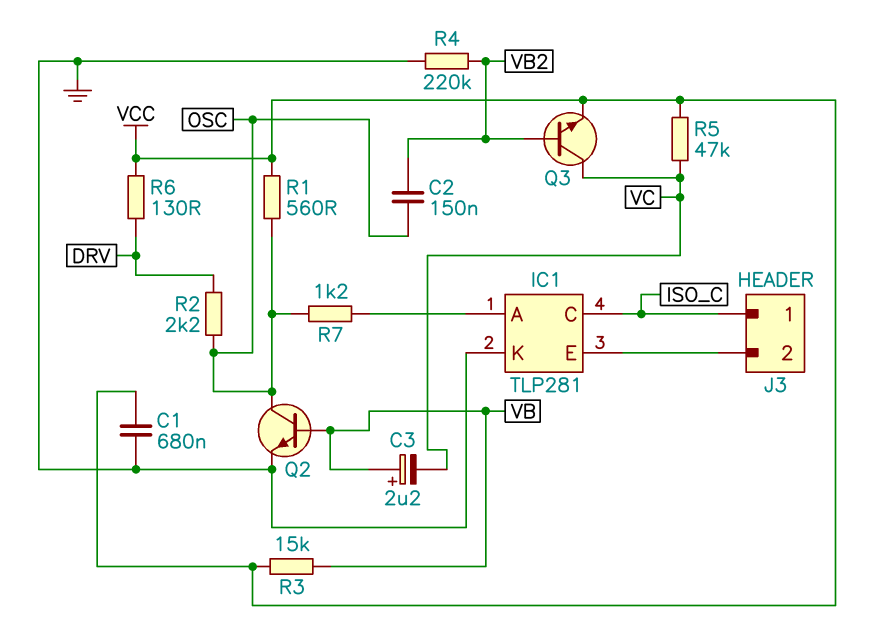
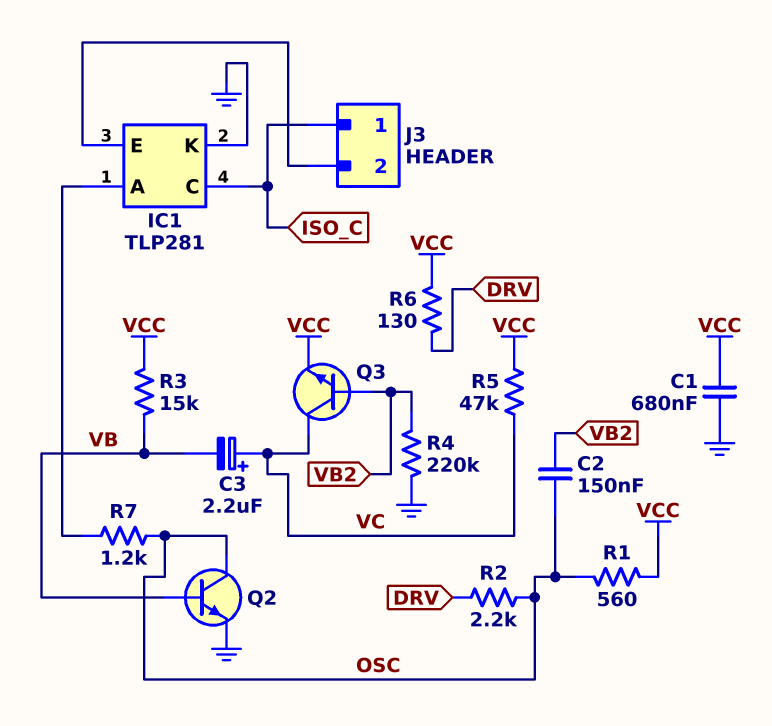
C3: 2.2uF (plus VB, minus VC) -> 2.2uF (plus VC, minus VB)

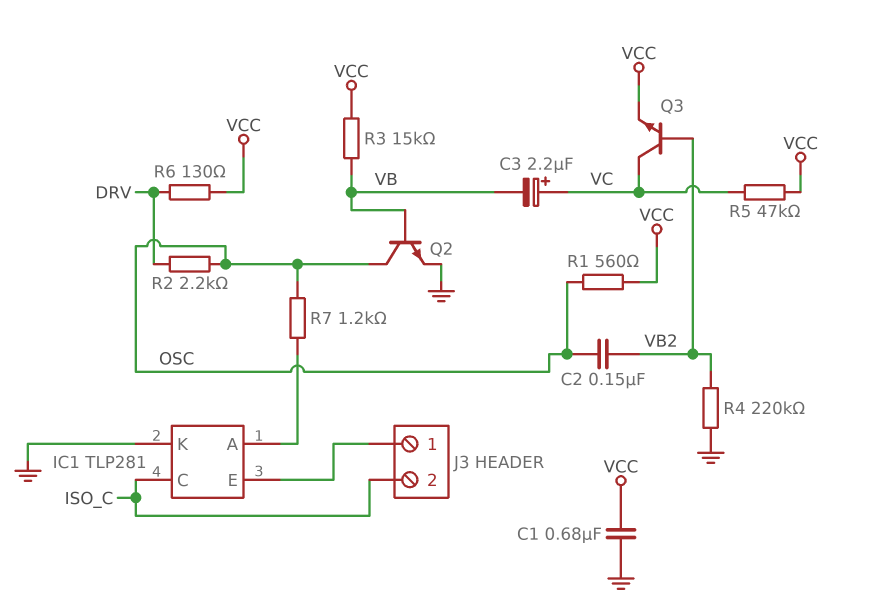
J3 pin 1: ISO_C -> IC1/E
J3 pin 2: IC1/E -> ISO_C

